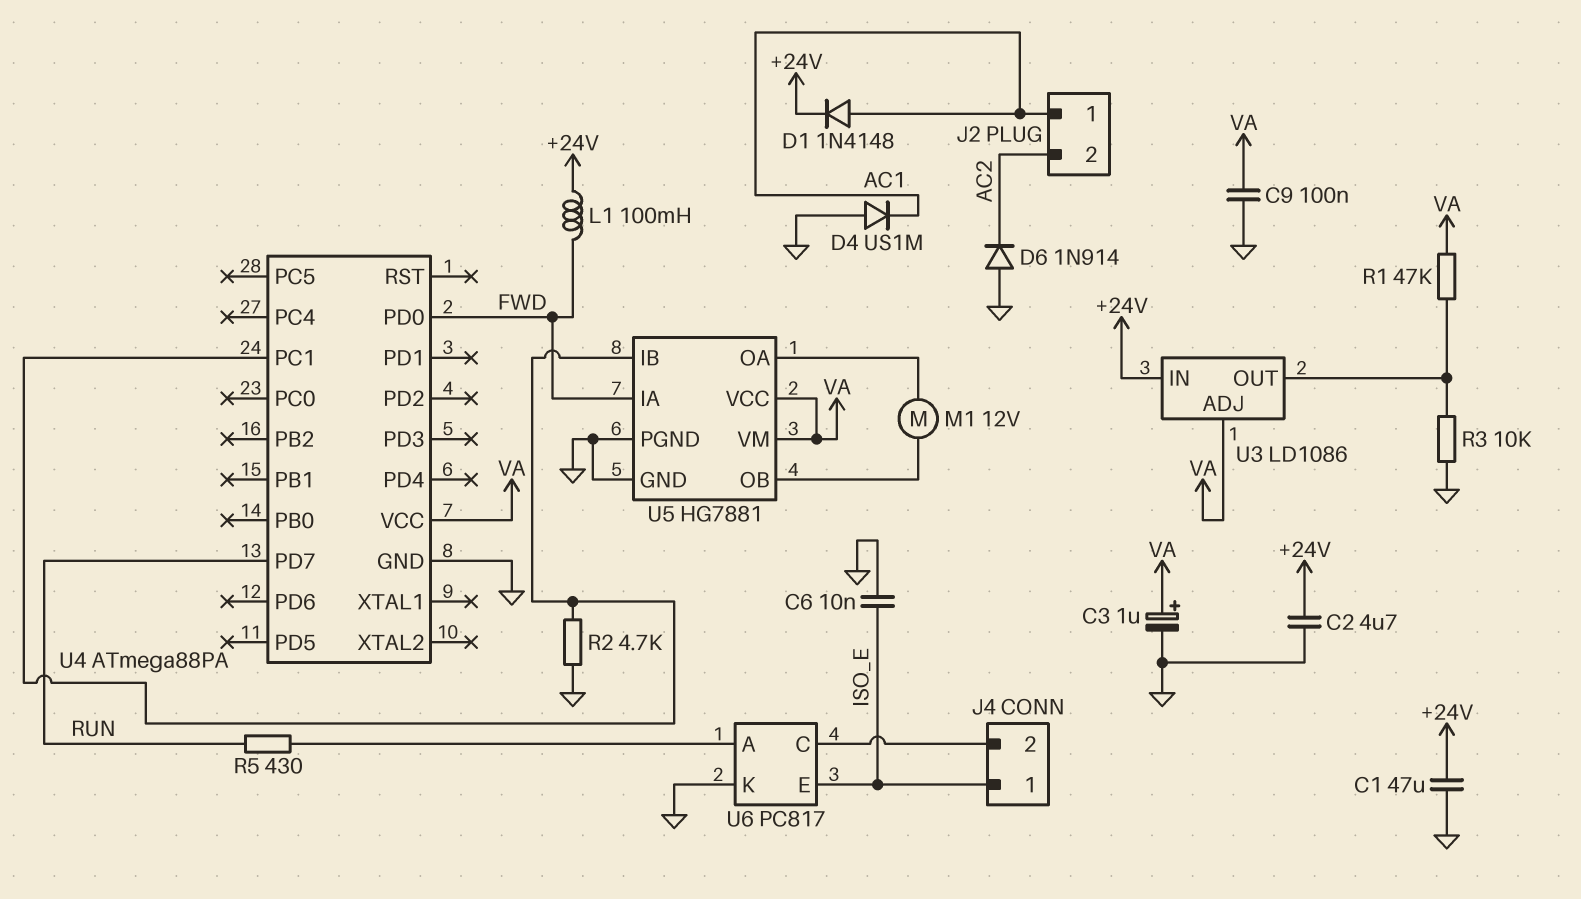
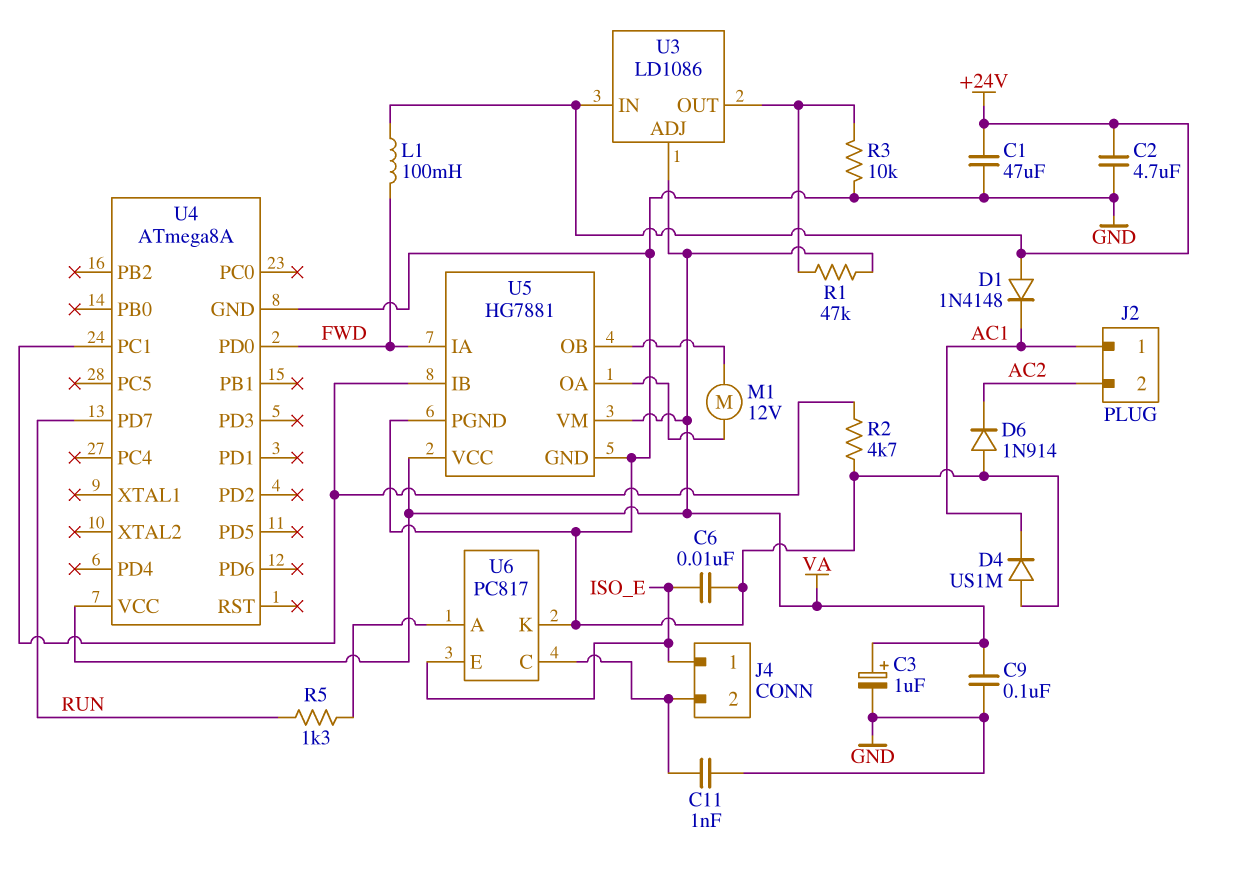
C11: none -> 1nF (GND, J4/2)
D1: diode 1N4148 (A AC1, K +24V) -> diode 1N4148 (A +24V, K AC1)
R5: 430 (RUN, U6/A) -> 1.3k (RUN, U6/A)
U4: ATmega88PA -> ATmega8A

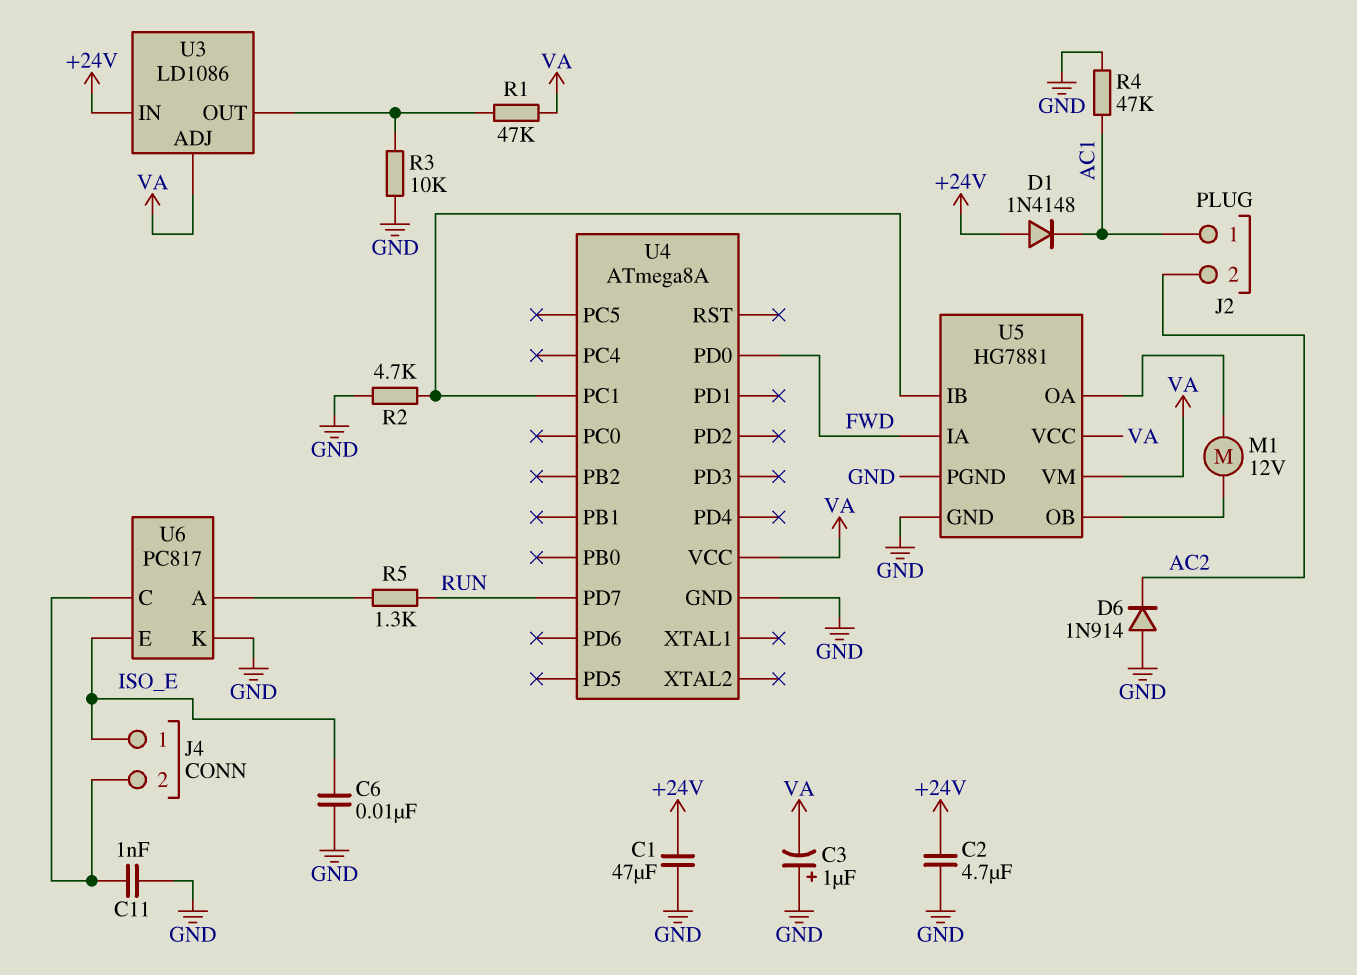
C3: 1uF (plus VA, minus GND) -> 1uF (plus GND, minus VA)
C9: 100nF (GND, VA) -> none
D4: diode US1M (A GND, K AC1) -> none
L1: 100mH (+24V, FWD) -> none
R4: none -> 47k (AC1, GND)

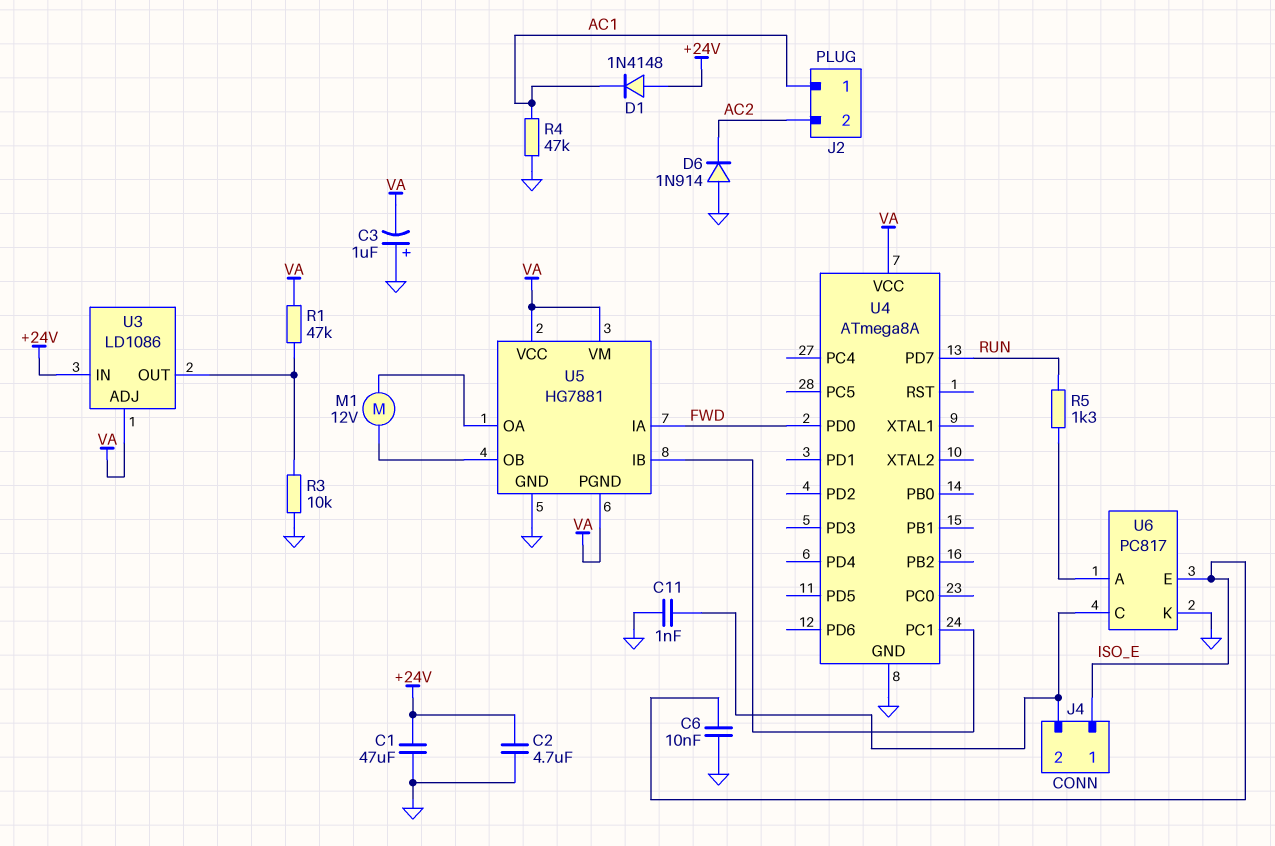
R2: 4.7k (GND, U4/PC1) -> none
U5 pin PGND: GND -> VA

